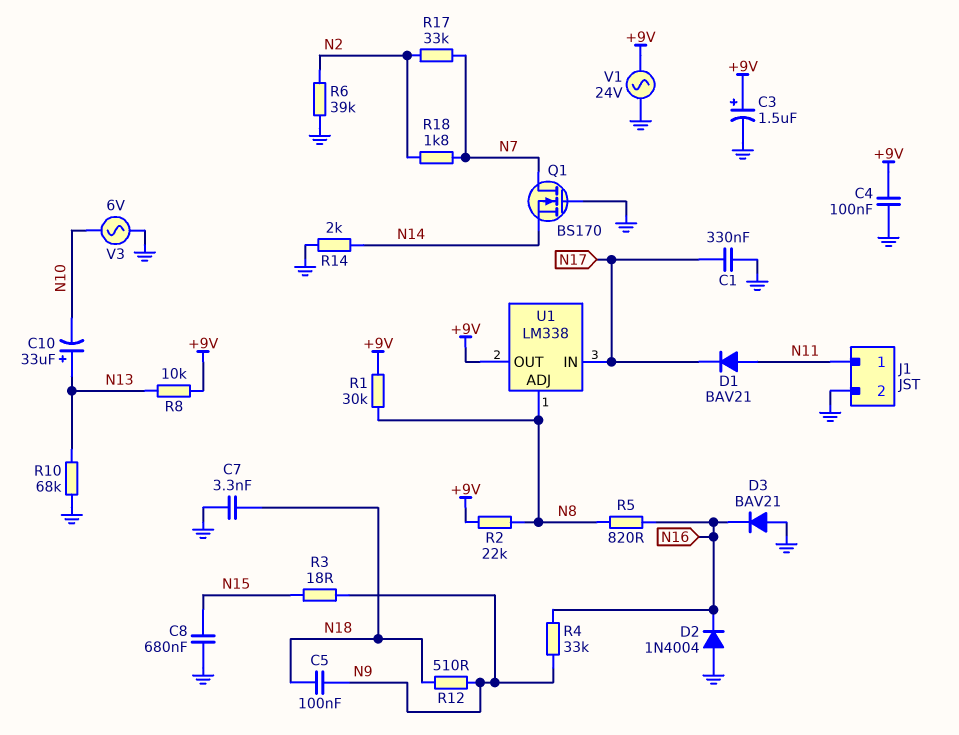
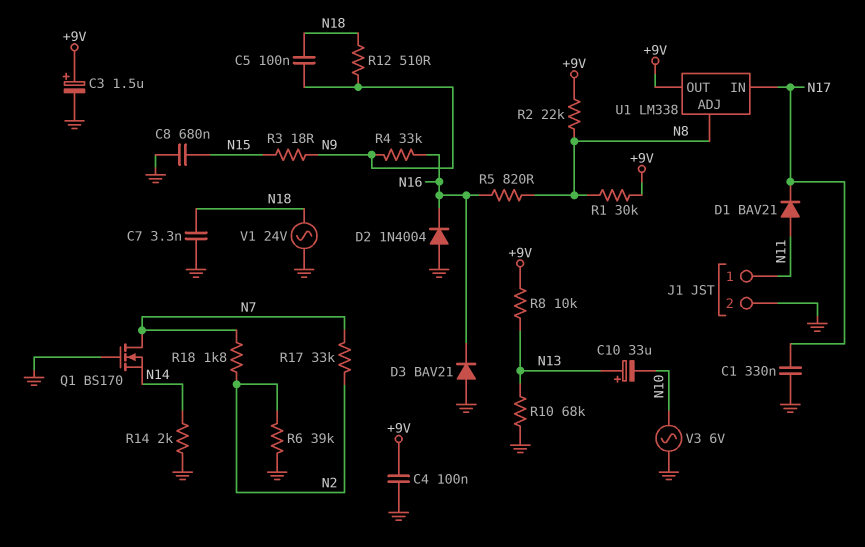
V1: AC 24V (+9V, GND) -> AC 24V (GND, N18)

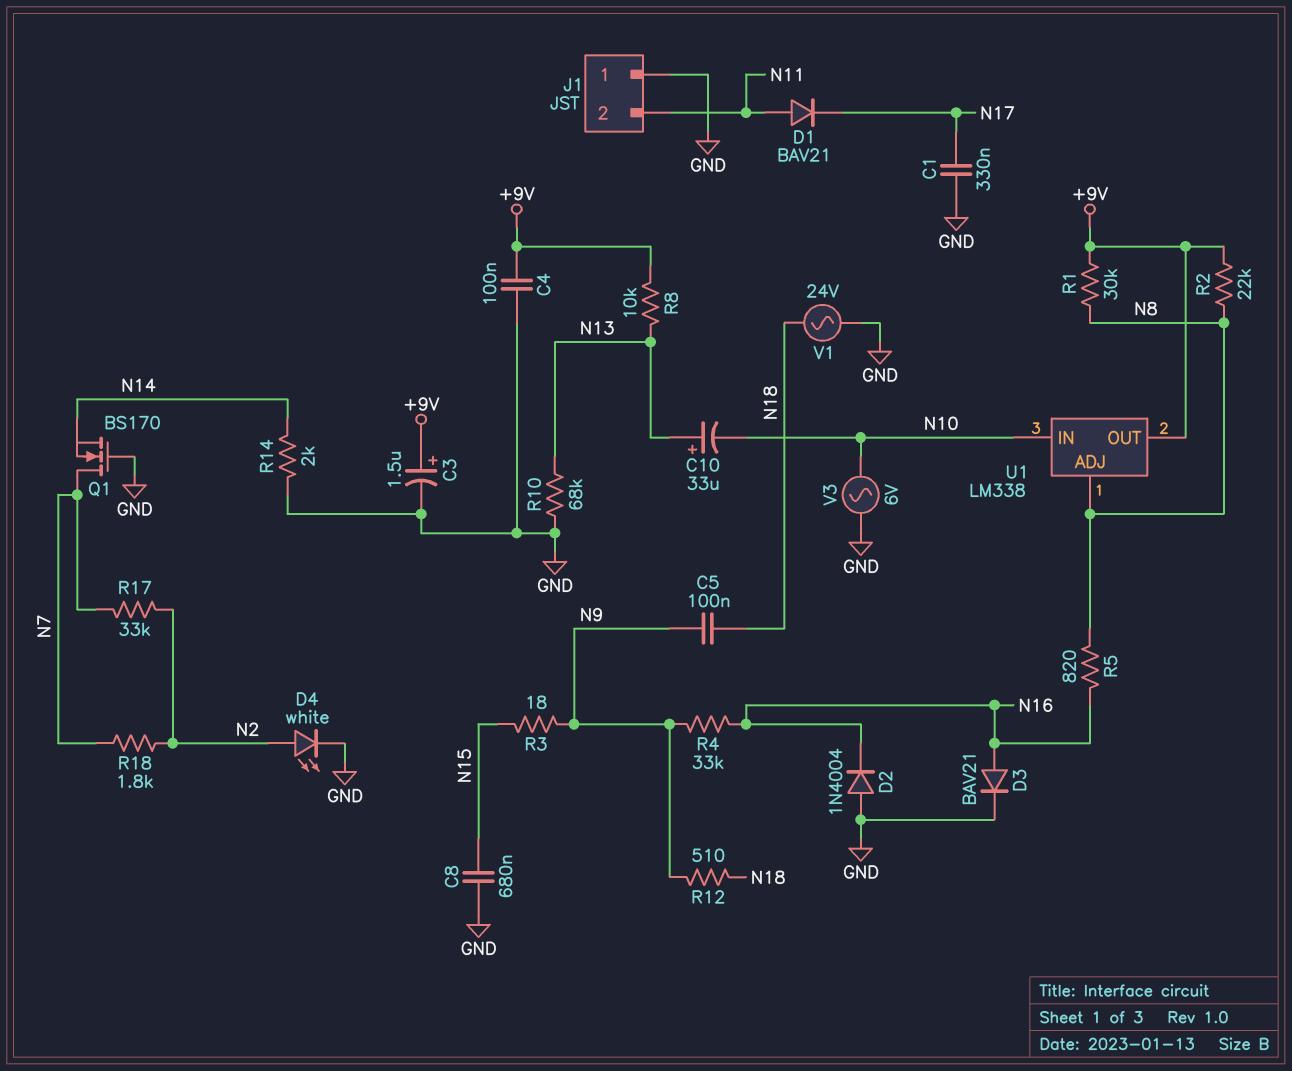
C7: 3.3nF (GND, N18) -> none
D3: diode BAV21 (A GND, K N16) -> diode BAV21 (A N16, K GND)
D4: none -> LED white (A N2, K GND)
J1 pin 1: N11 -> GND
J1 pin 2: GND -> N11
R6: 39k (GND, N2) -> none
U1 pin IN: N17 -> N10

